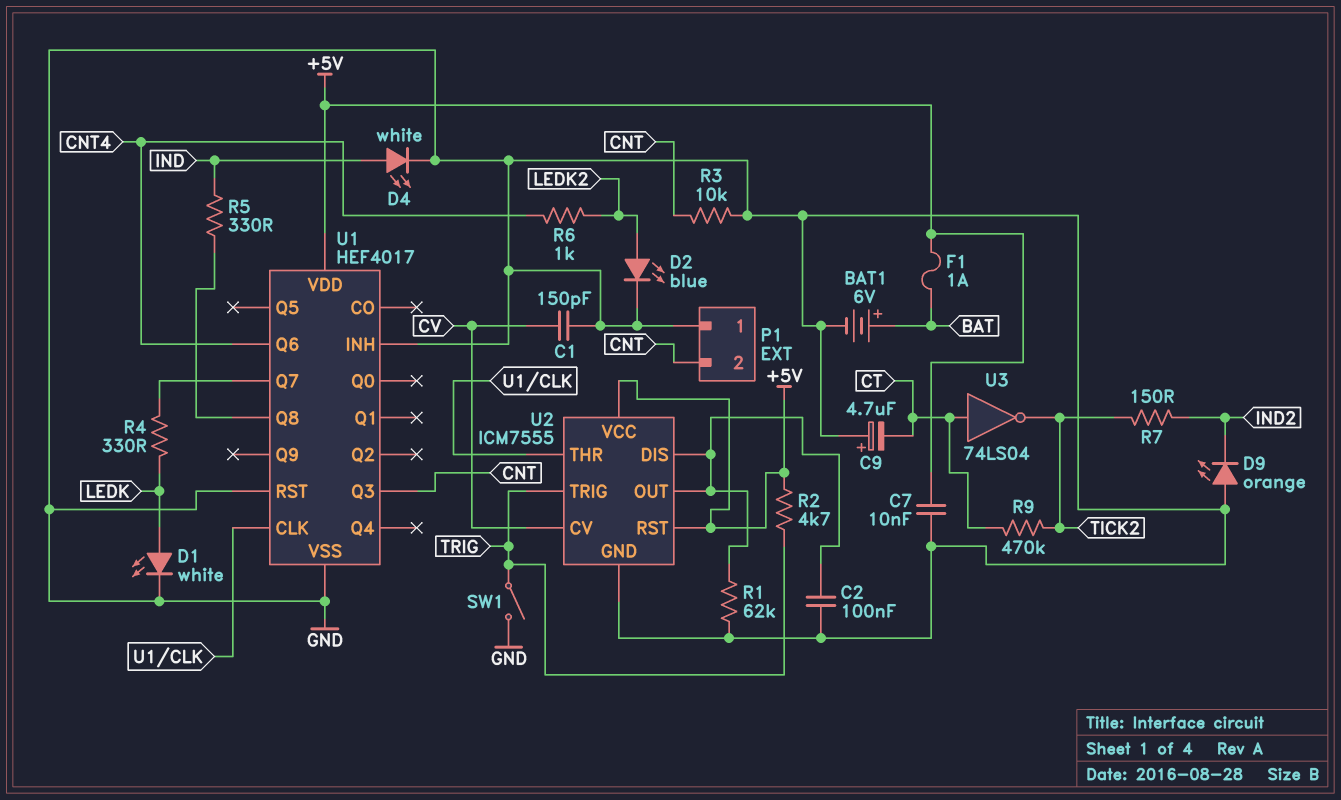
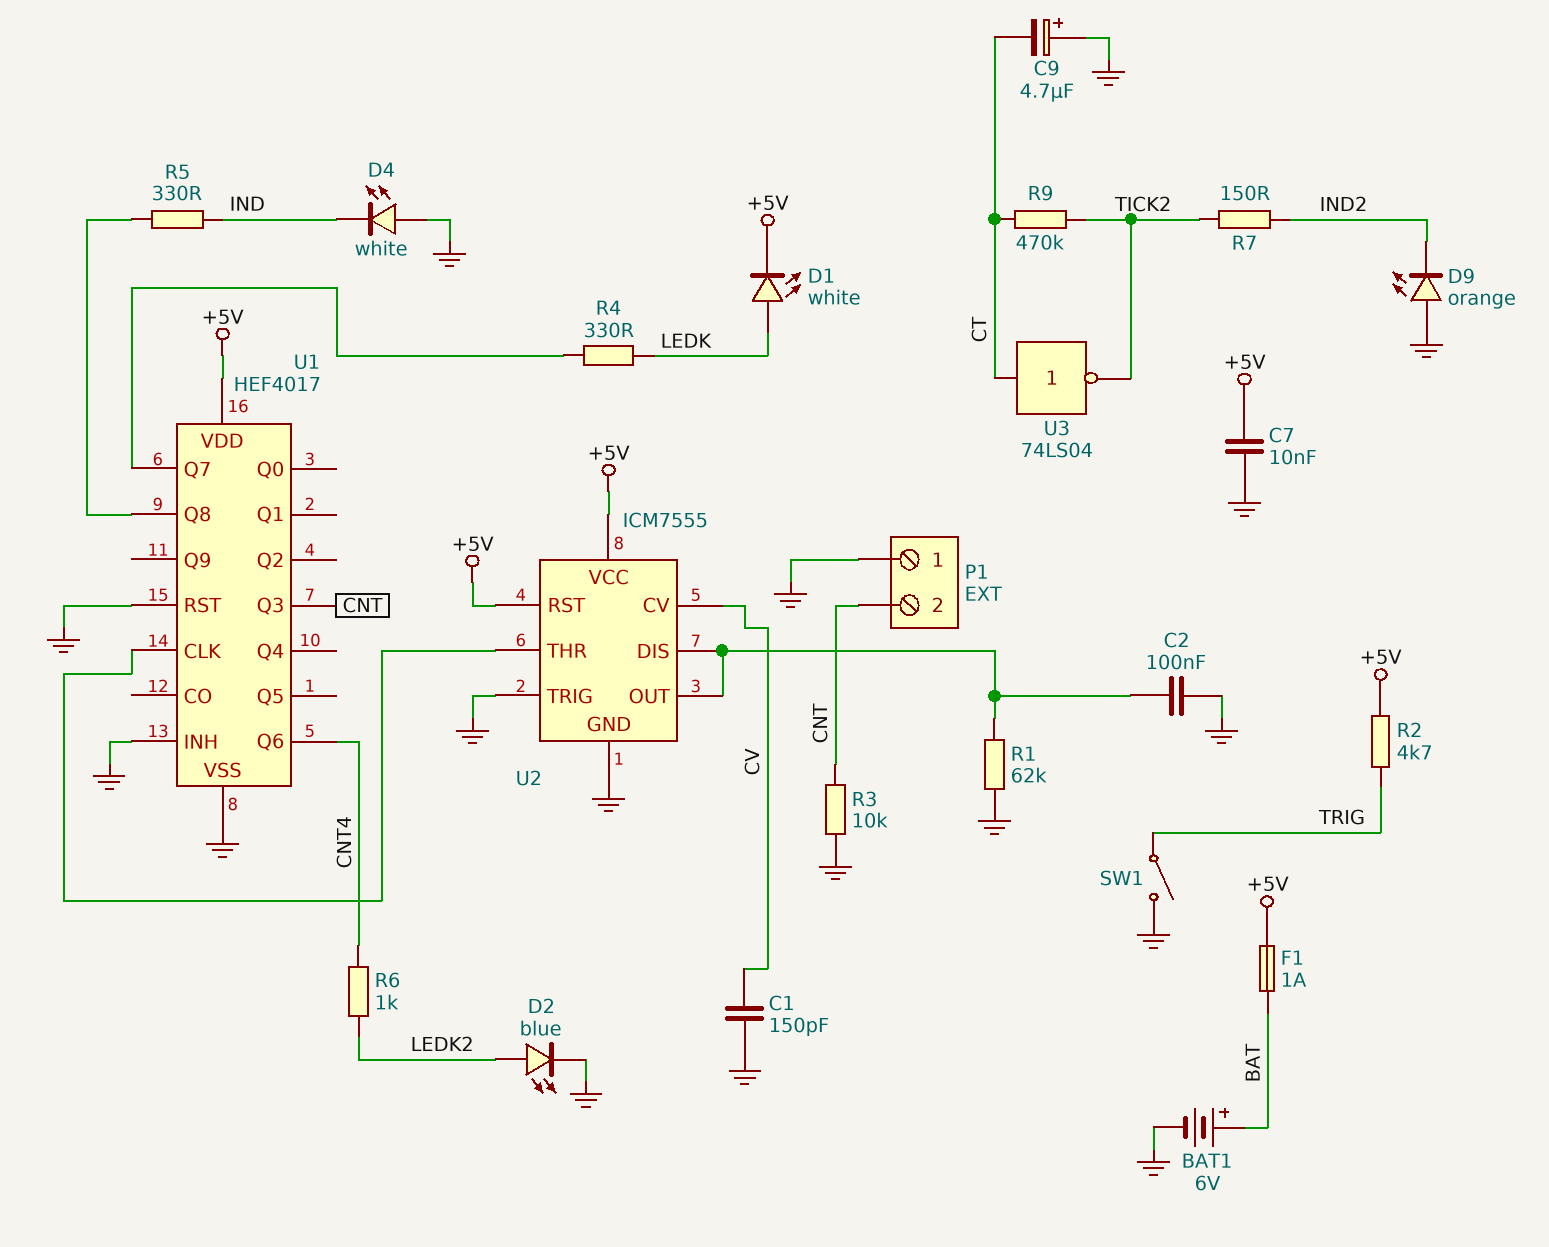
D1: LED white (A LEDK, K GND) -> LED white (A LEDK, K +5V)
D4: LED white (A IND, K GND) -> LED white (A GND, K IND)
U2 pin TRIG: TRIG -> GND

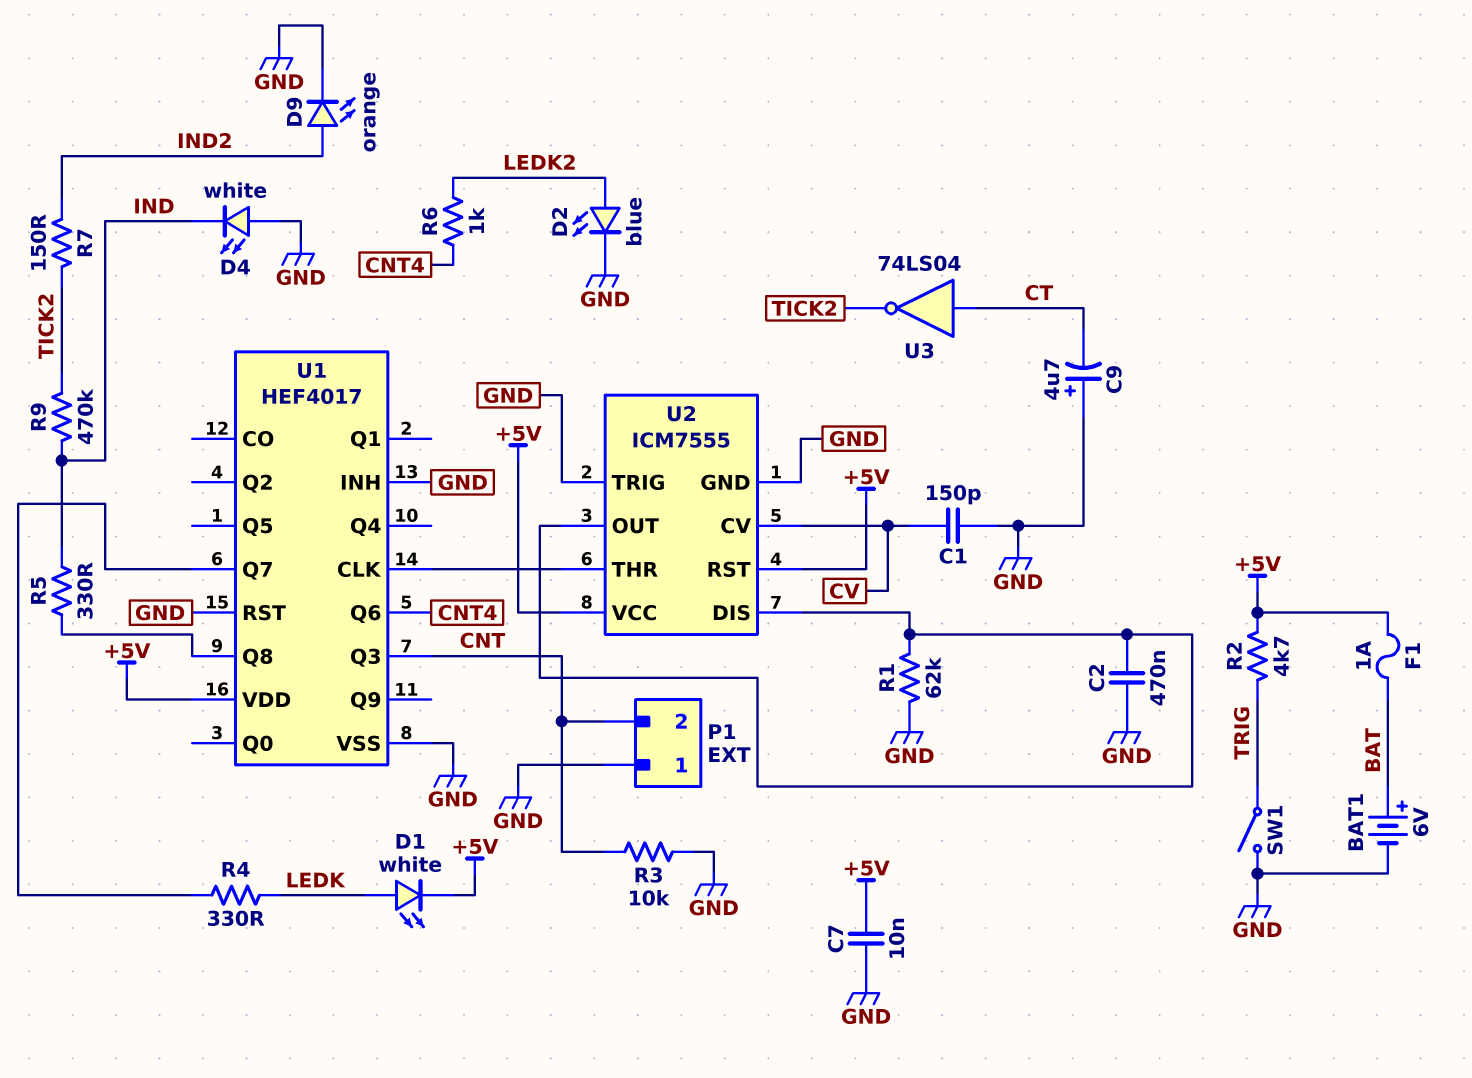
C2: 100nF (GND, U2/DIS) -> 470nF (GND, U2/DIS)
D9: LED orange (A GND, K IND2) -> LED orange (A IND2, K GND)
R9: 470k (CT, TICK2) -> 470k (IND, TICK2)

